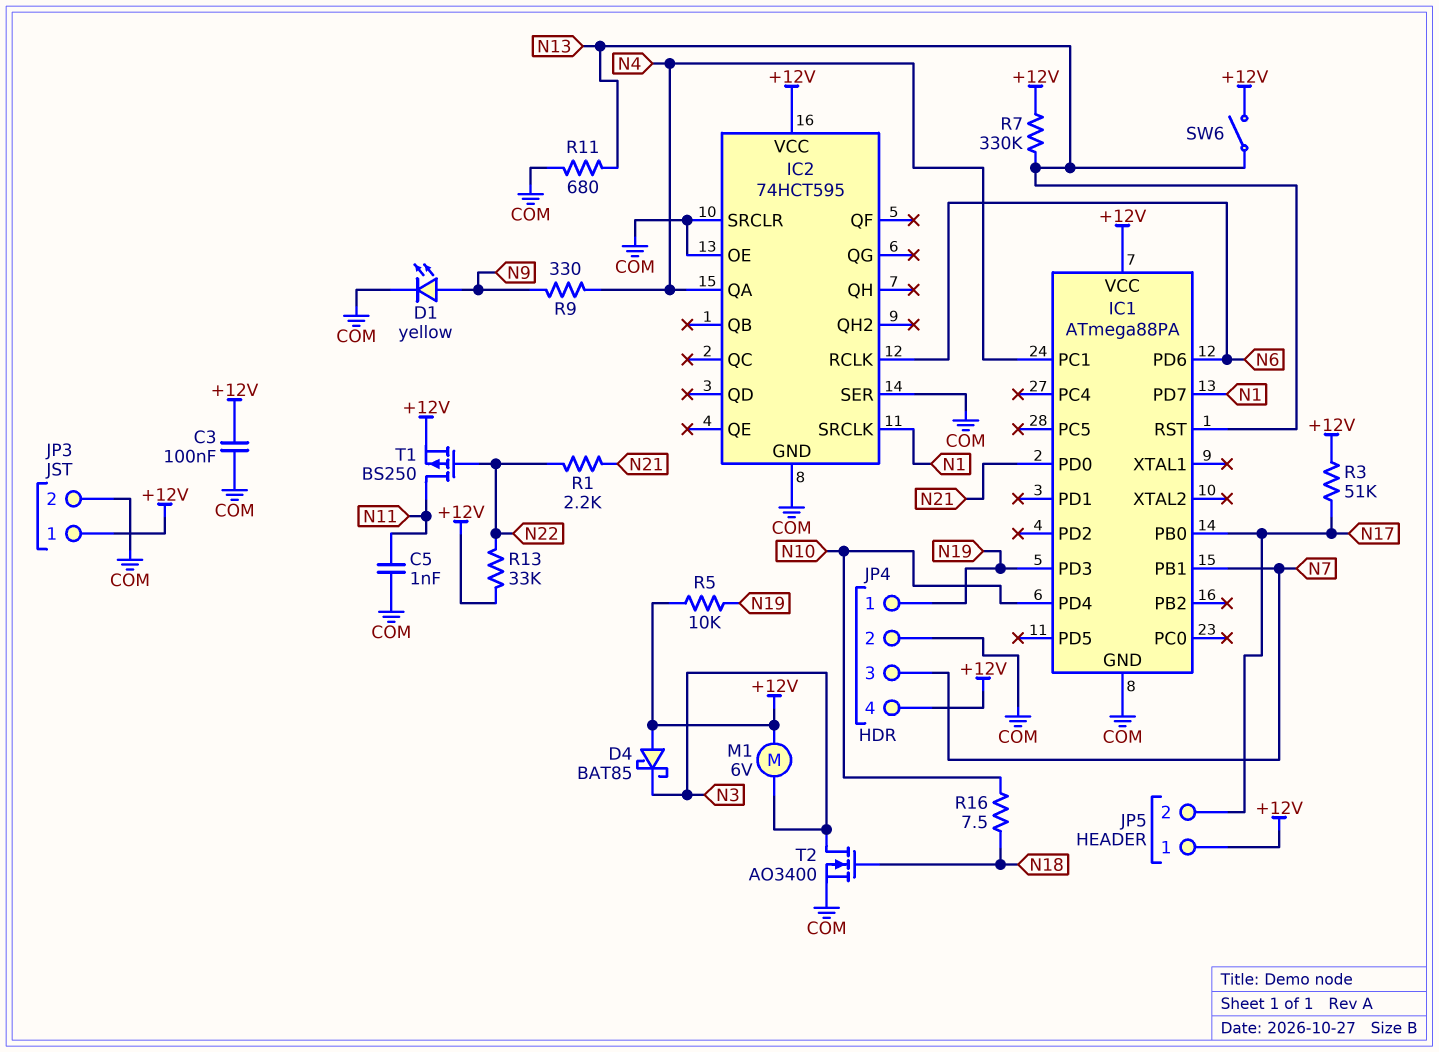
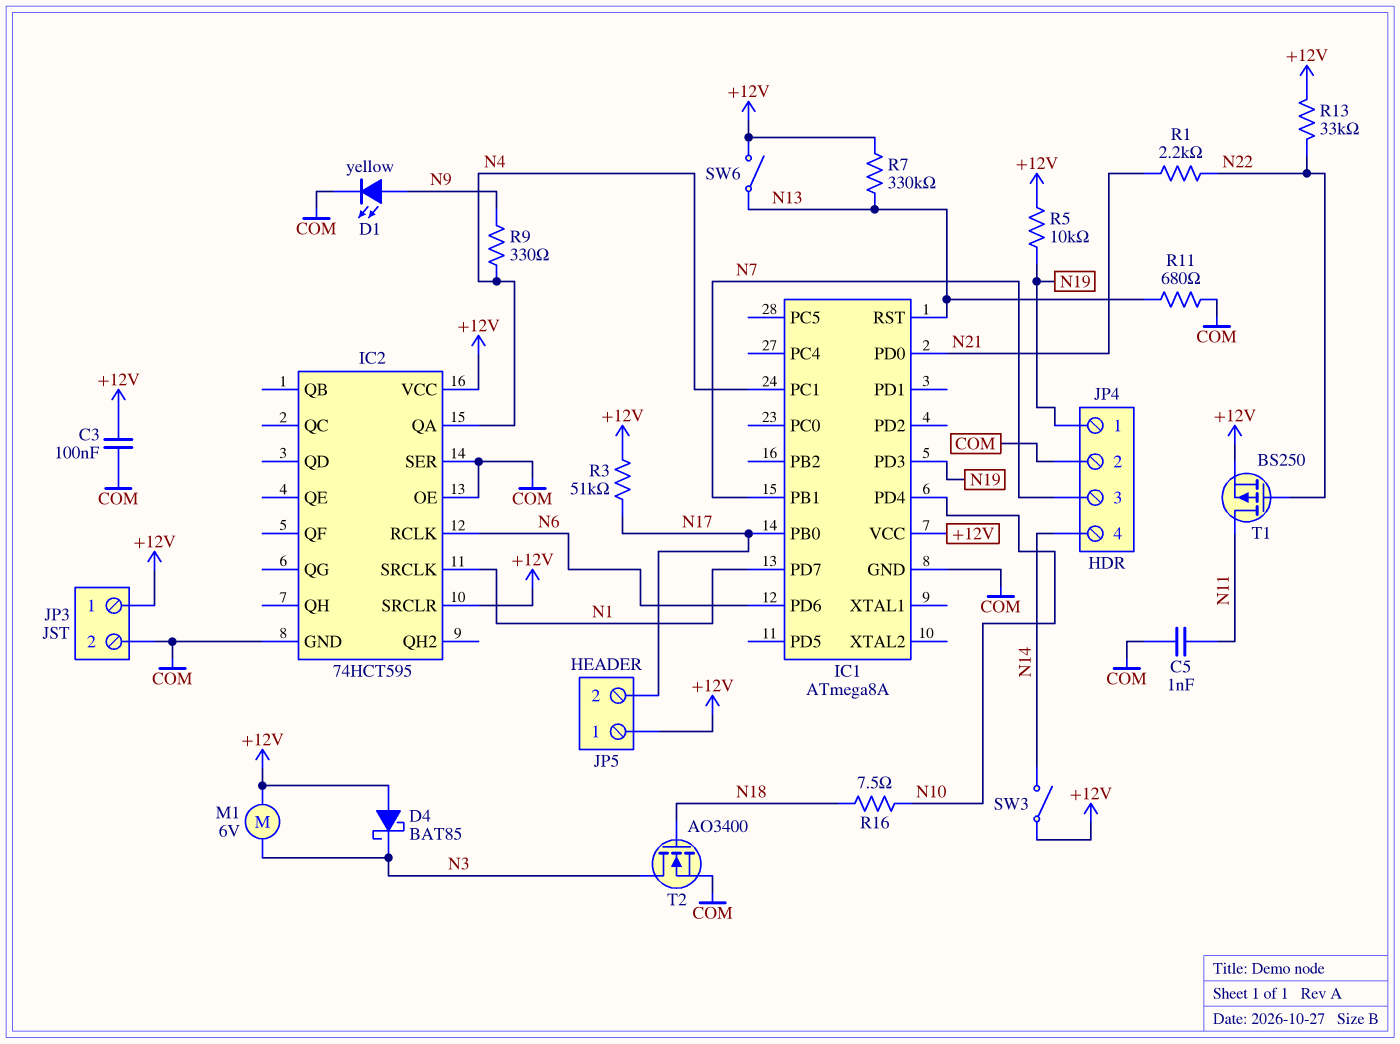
IC1: ATmega88PA -> ATmega8A
IC2 pin SRCLR: COM -> +12V
JP4 pin 4: +12V -> N14
SW3: none -> switch (+12V, N14)

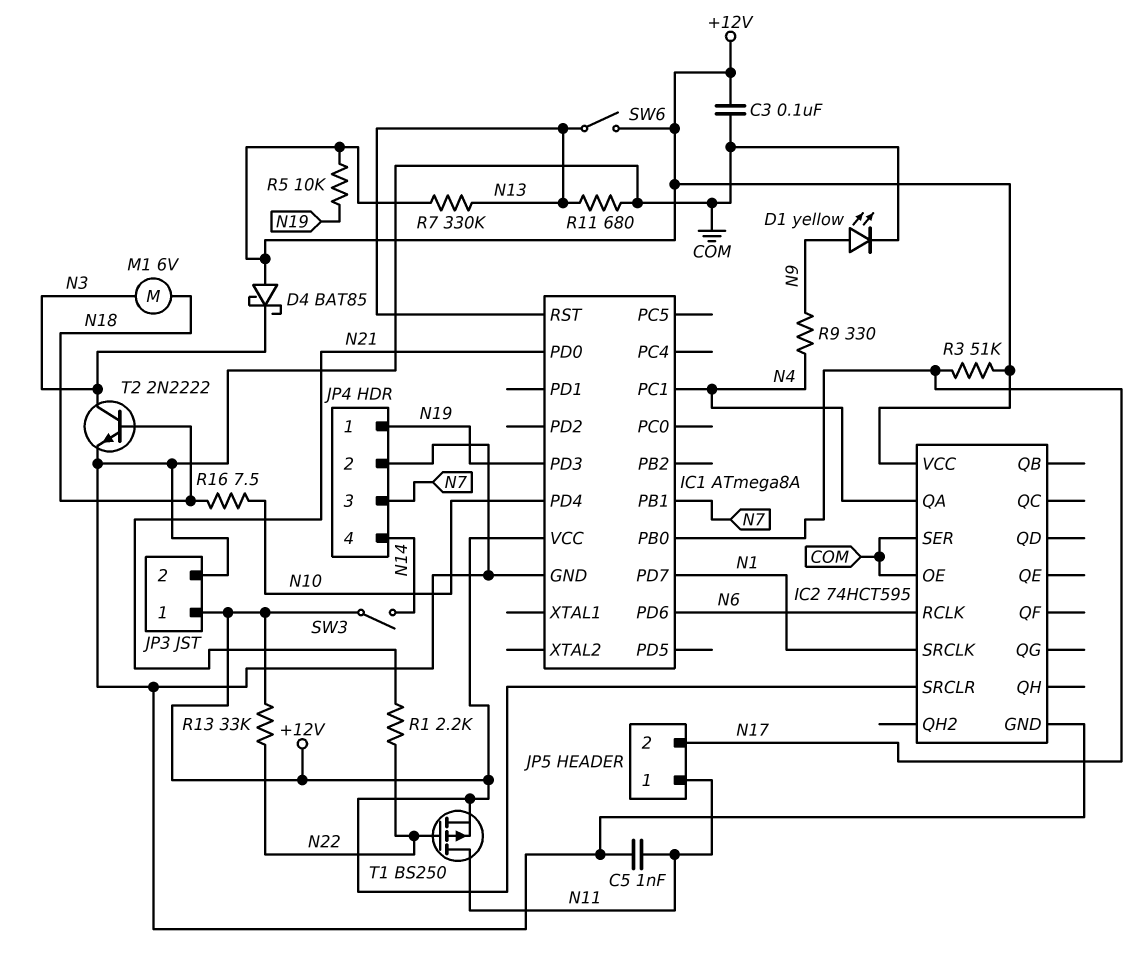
JP5 pin 1: +12V -> N11
M1: motor 6V (+12V, N3) -> motor 6V (N3, N18)
T2: NMOS AO3400 (G N18, D N3, S COM) -> NPN 2N2222 (B N18, C N3, E COM)

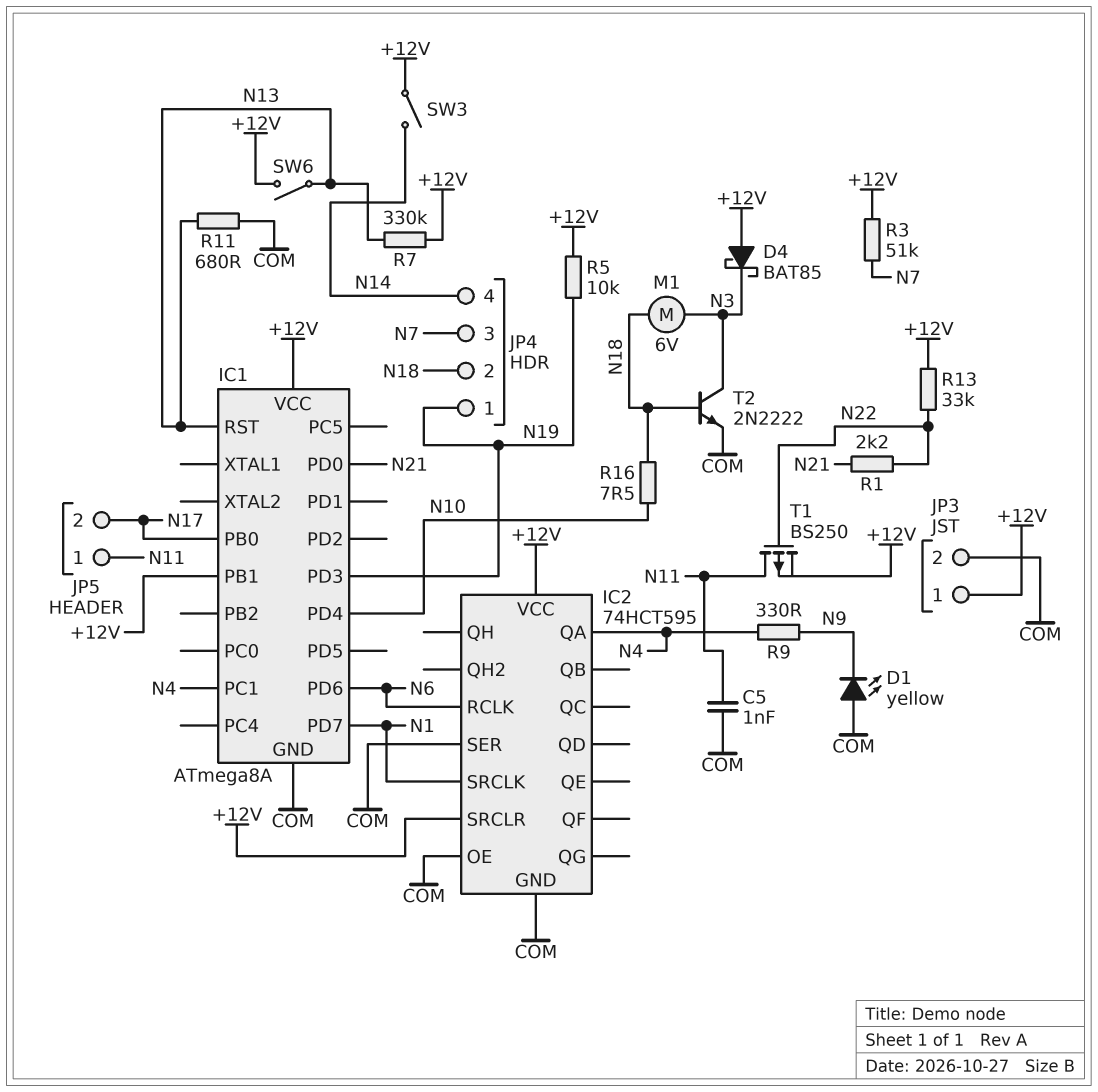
C3: 100nF (+12V, COM) -> none
D1: LED yellow (A N9, K COM) -> LED yellow (A COM, K N9)
IC1 pin PB1: N7 -> +12V
JP4 pin 2: COM -> N18
R3: 51k (+12V, N17) -> 51k (+12V, N7)

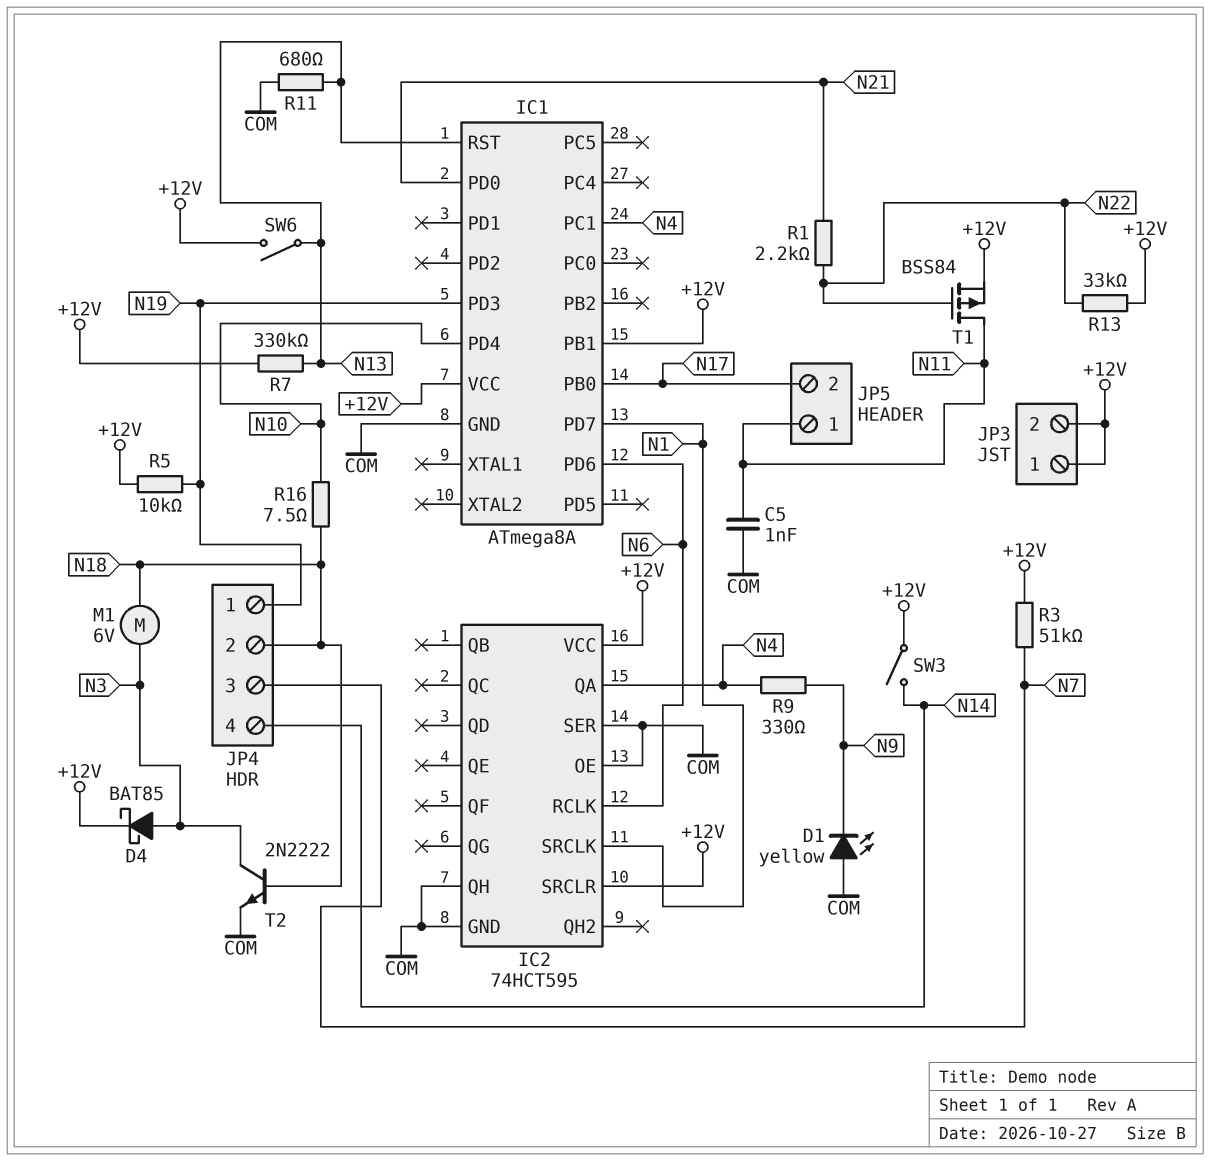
D4: schottky BAT85 (A +12V, K N3) -> schottky BAT85 (A N3, K +12V)
IC2 pin QH: none -> COM
JP3 pin 2: COM -> +12V
T1: PMOS BS250 (G N22, D N11, S +12V) -> PMOS BSS84 (G N22, D N11, S +12V)

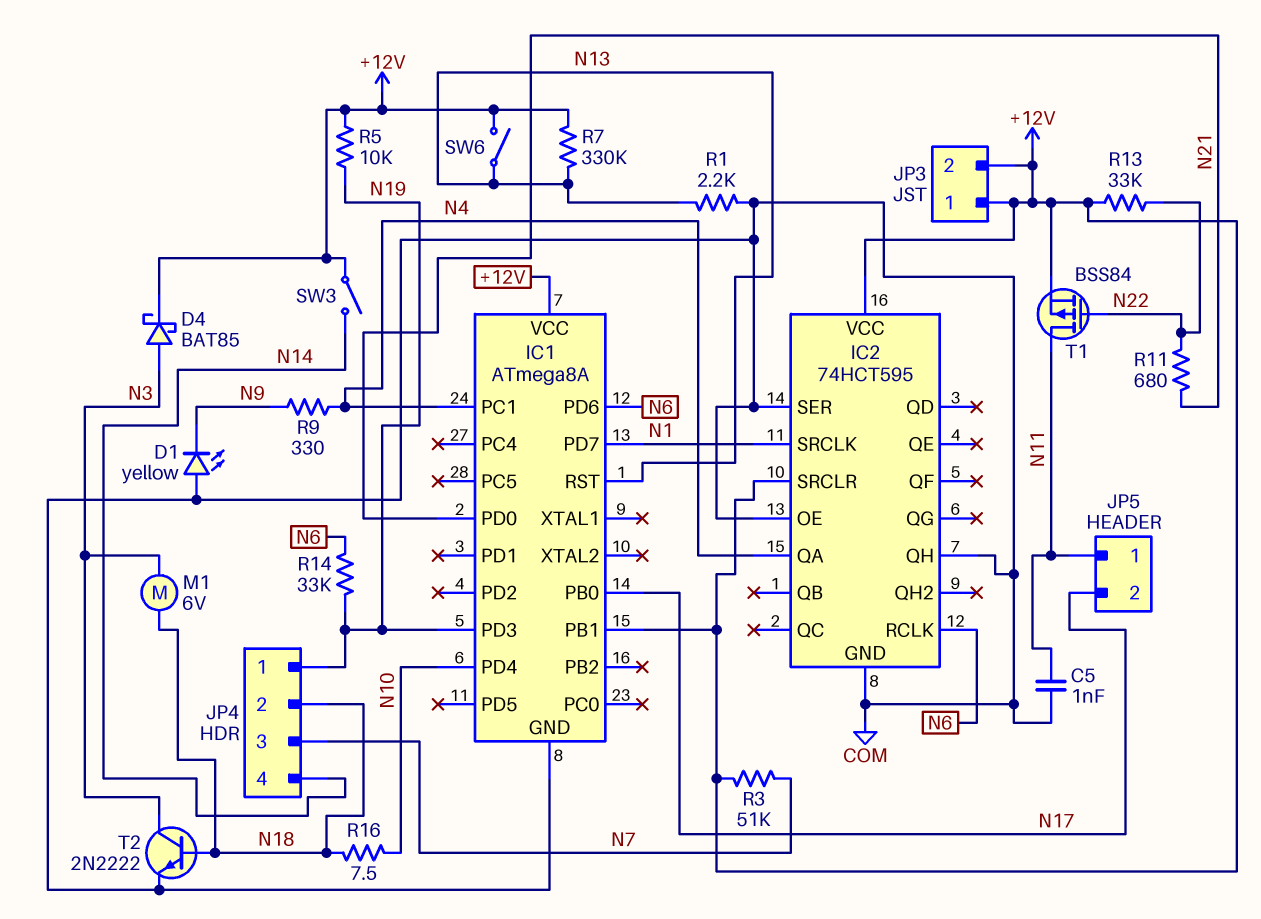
R1: 2.2k (N21, N22) -> 2.2k (COM, N13)
R11: 680 (COM, N13) -> 680 (N21, N22)
R14: none -> 33k (N6, N19)

